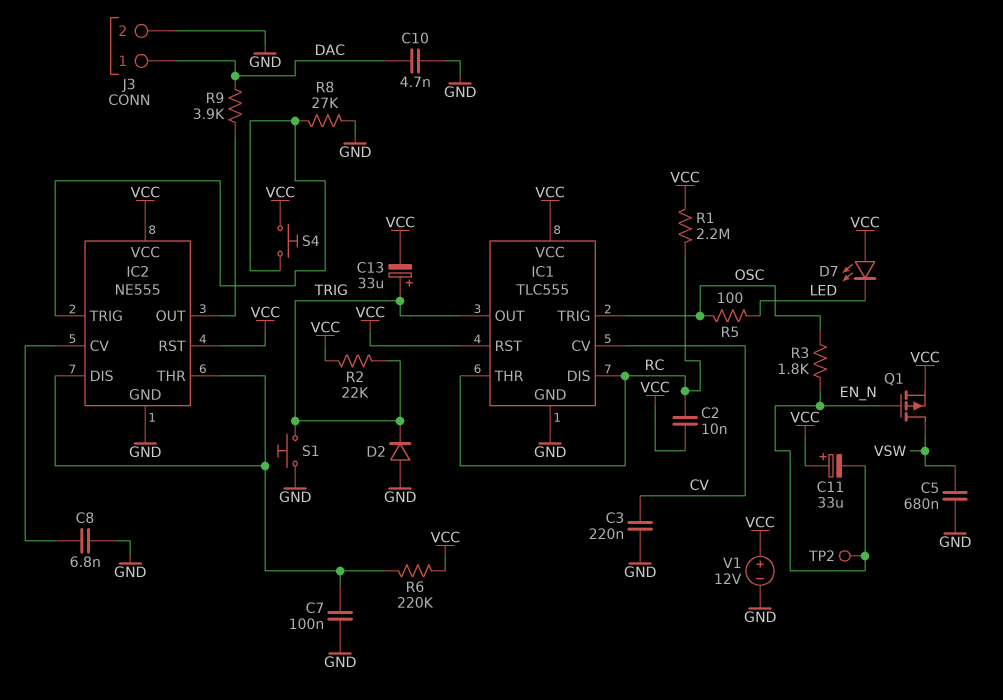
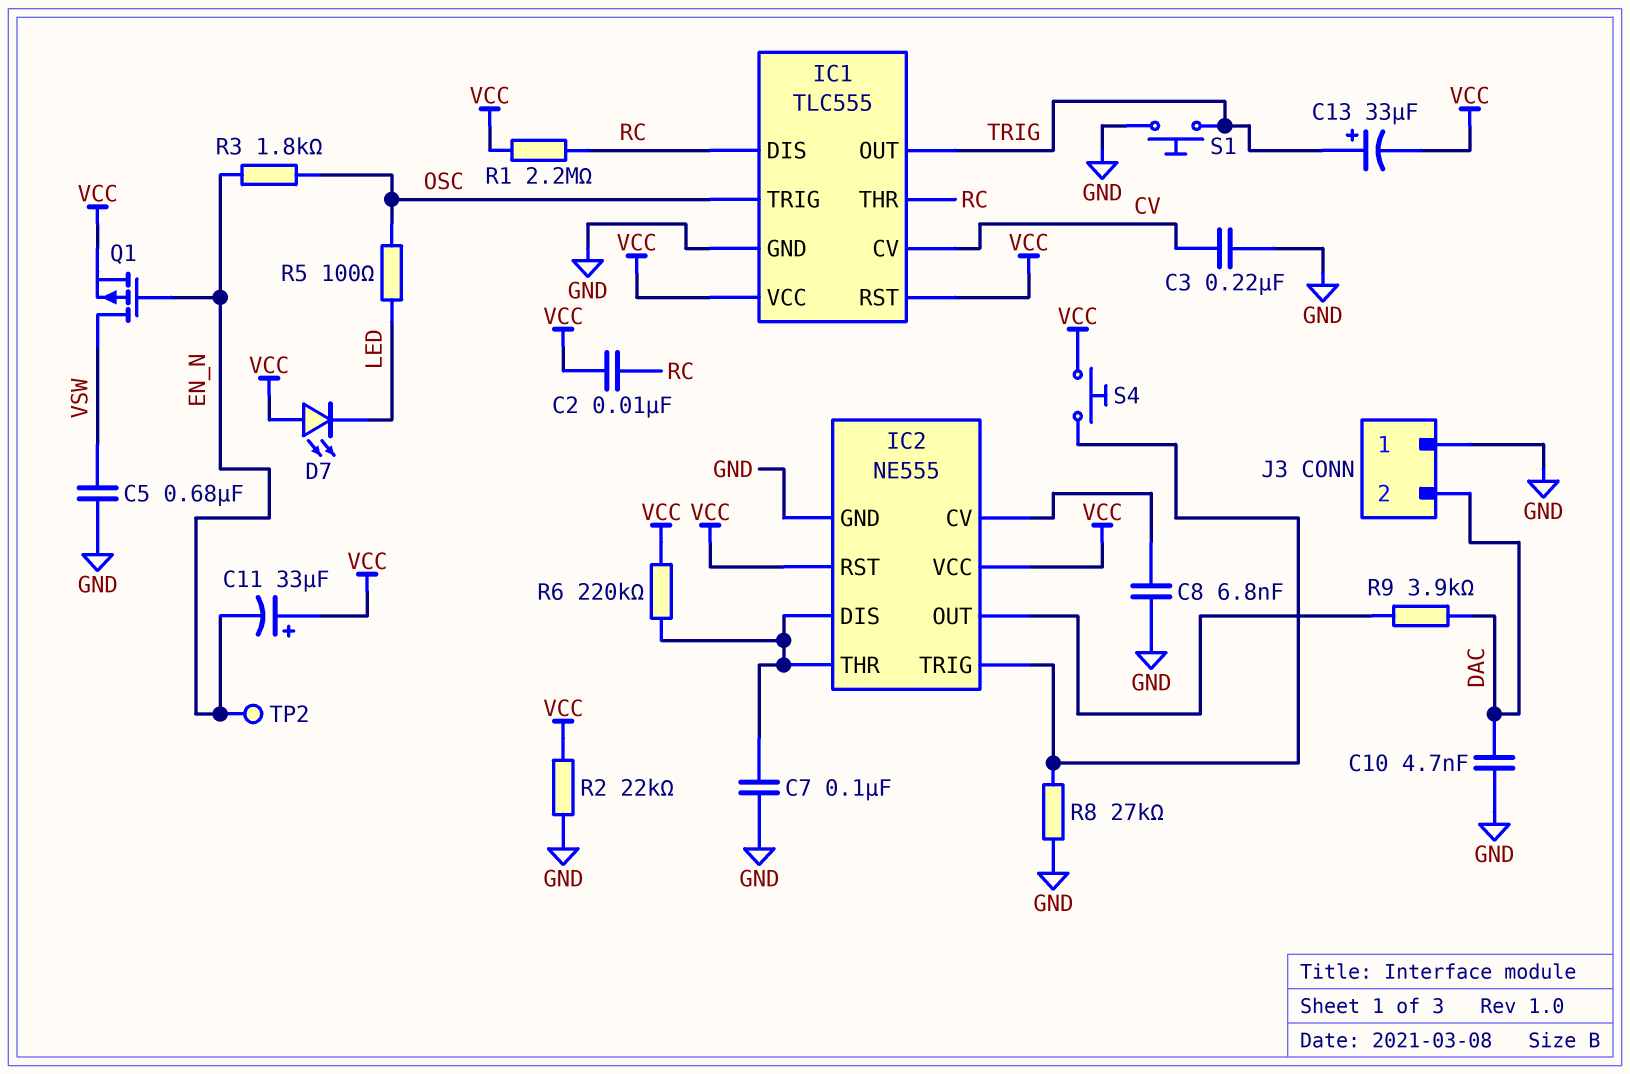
D2: diode (A GND, K TRIG) -> none
J3 pin 1: DAC -> GND
J3 pin 2: GND -> DAC
R2: 22k (TRIG, VCC) -> 22k (GND, VCC)
V1: 12V (plus VCC, minus GND) -> none

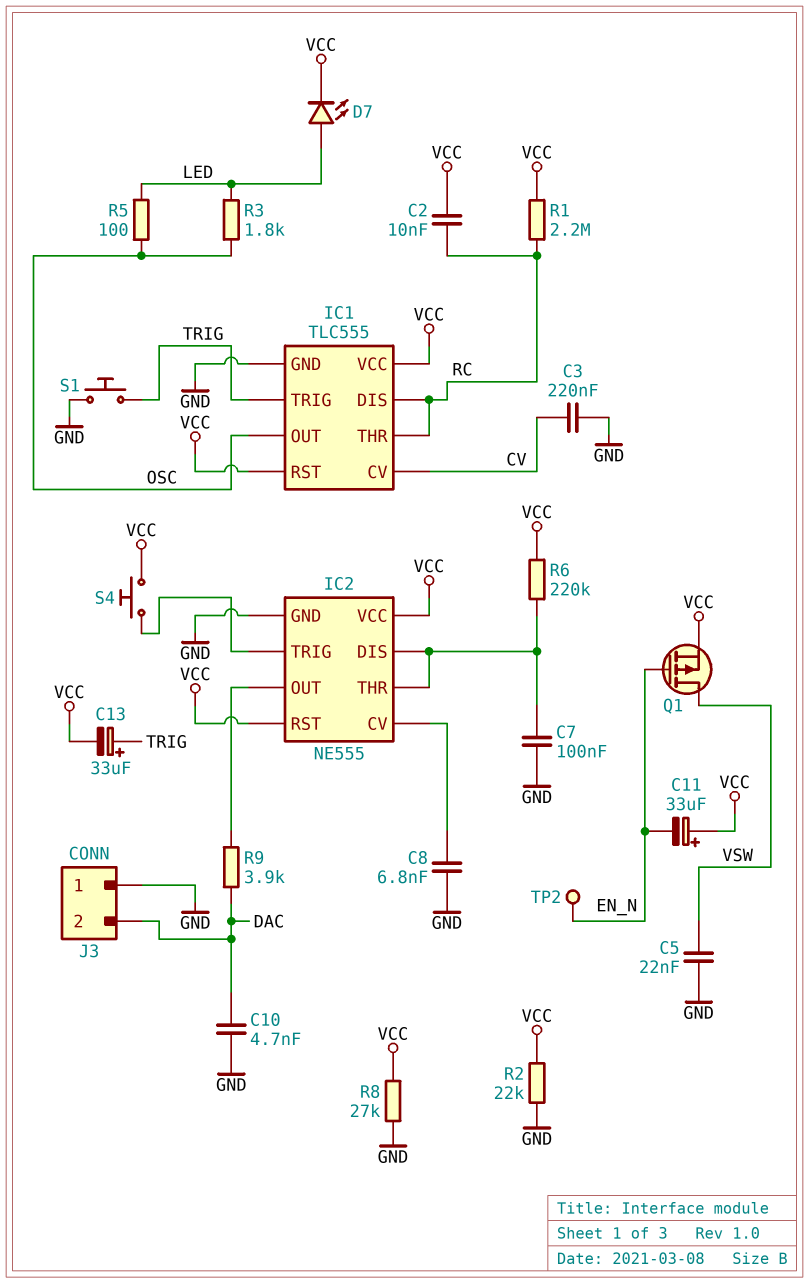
C5: 680nF (GND, VSW) -> 22nF (GND, VSW)
D7: LED (A VCC, K LED) -> LED (A LED, K VCC)
IC1 pin OUT: TRIG -> OSC
IC1 pin TRIG: OSC -> TRIG
R3: 1.8k (EN_N, OSC) -> 1.8k (LED, OSC)
R8: 27k (GND, IC2/TRIG) -> 27k (GND, VCC)

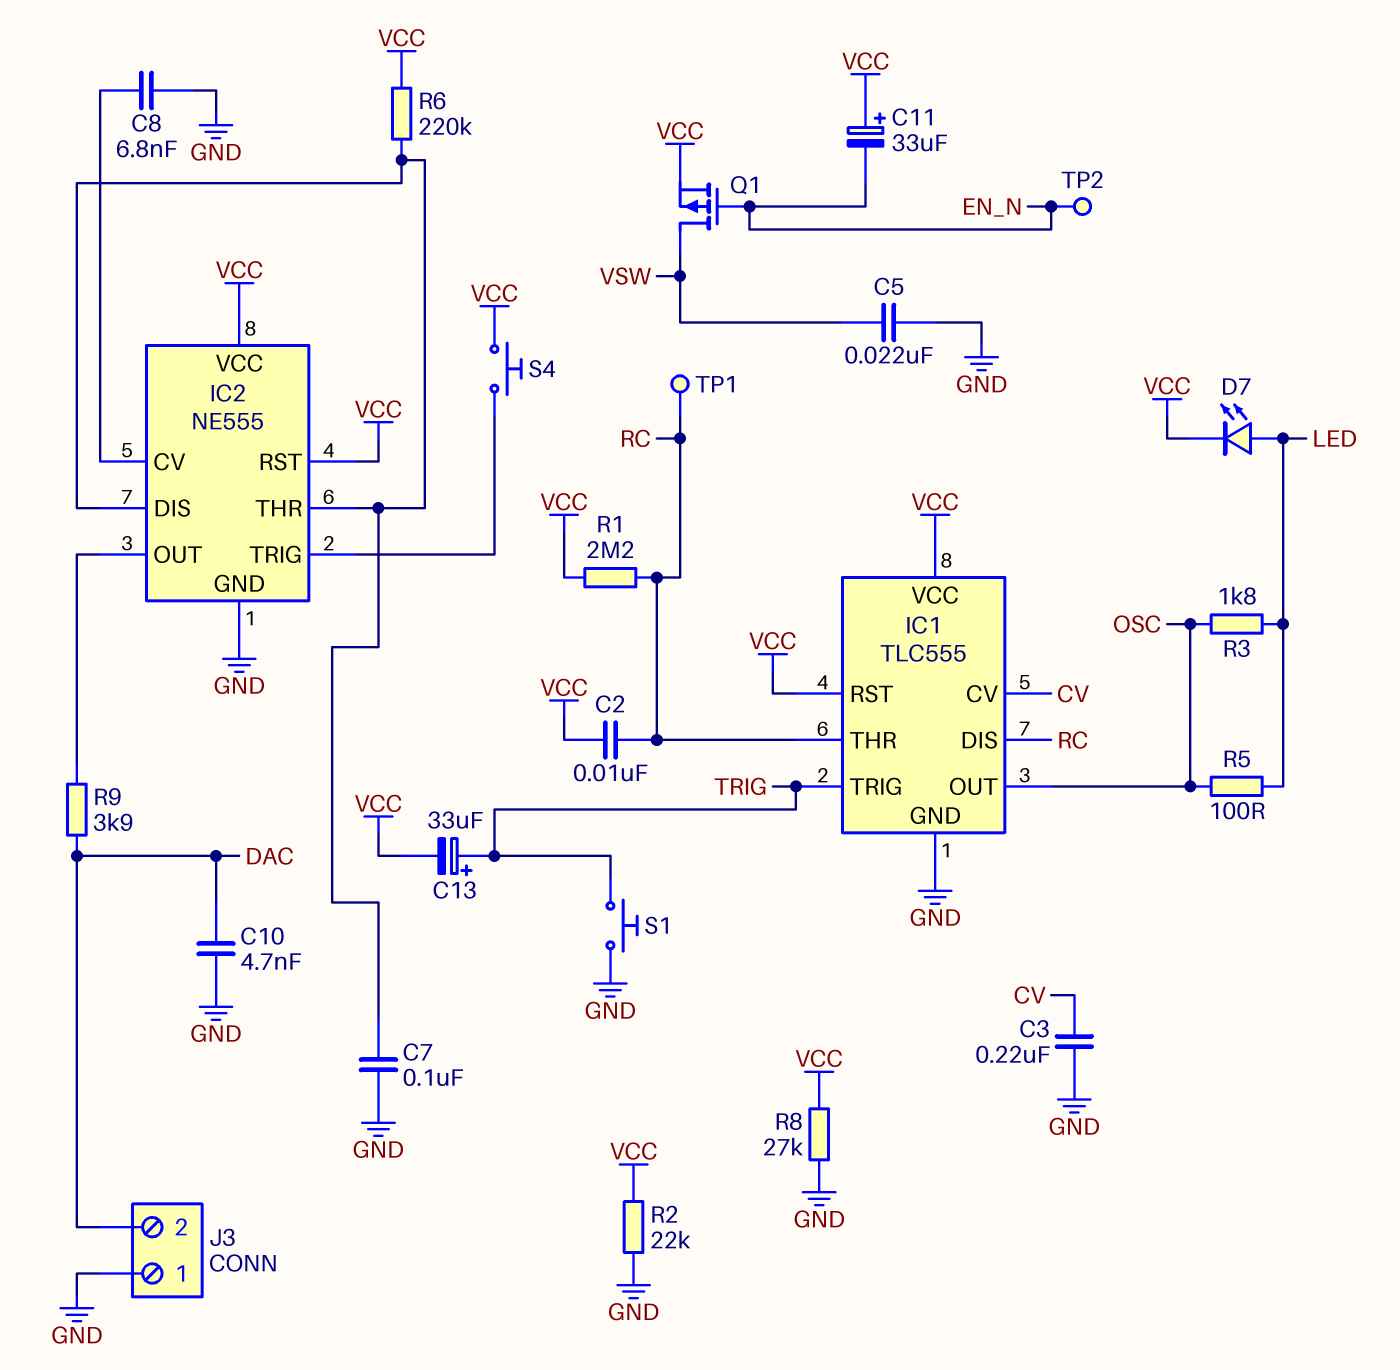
TP1: none -> test point (RC)

